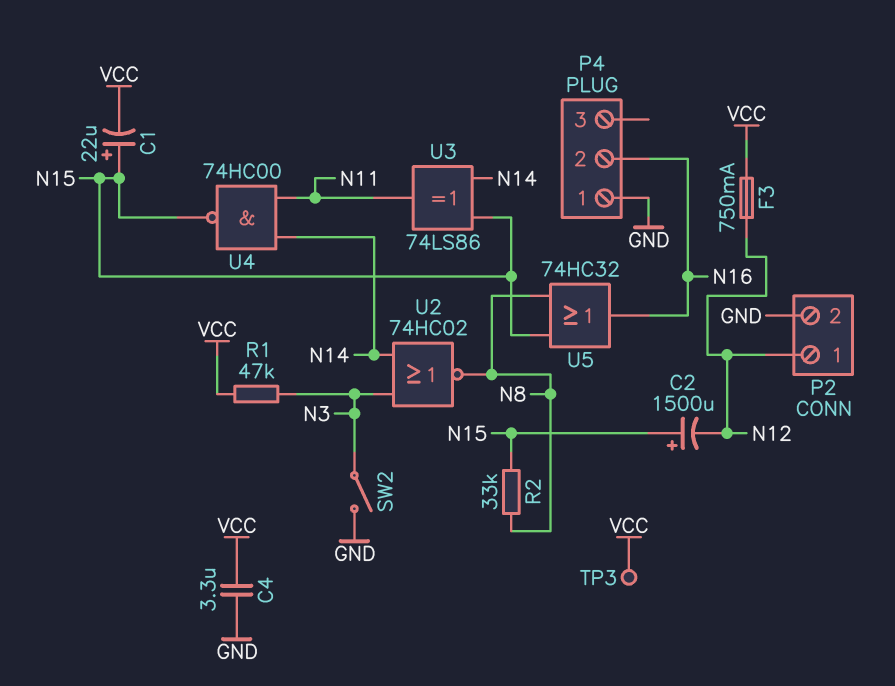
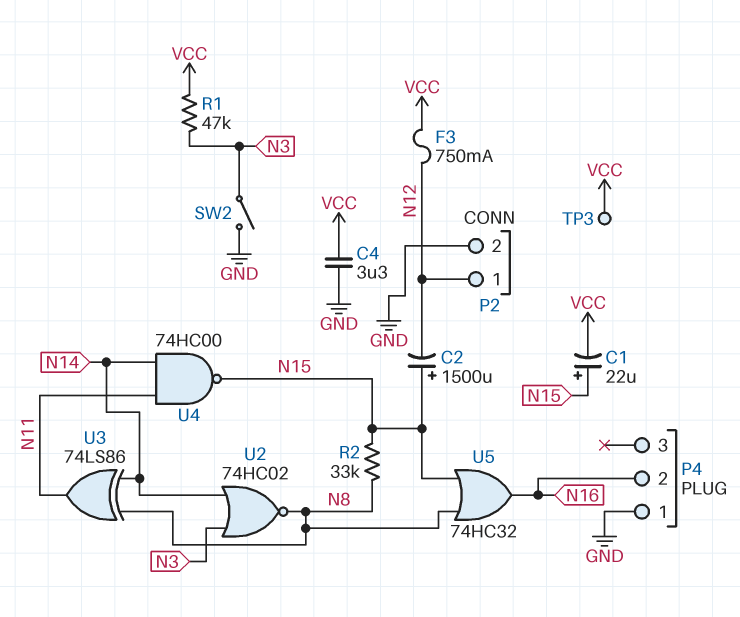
U3: XOR 74LS86 (in N14, in N15, out N11) -> XOR 74LS86 (in N8, in N14, out N11)

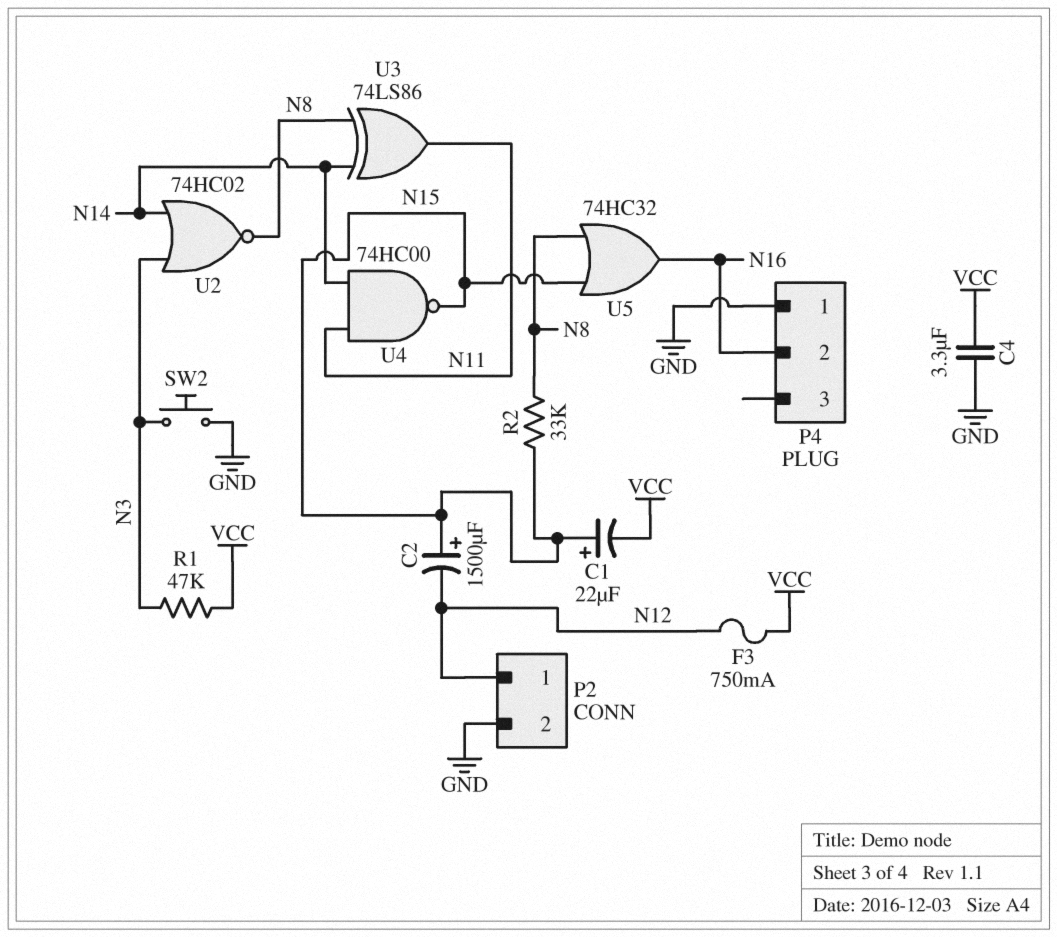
SW2: switch (GND, N3) -> button (GND, N3)
TP3: test point (VCC) -> none

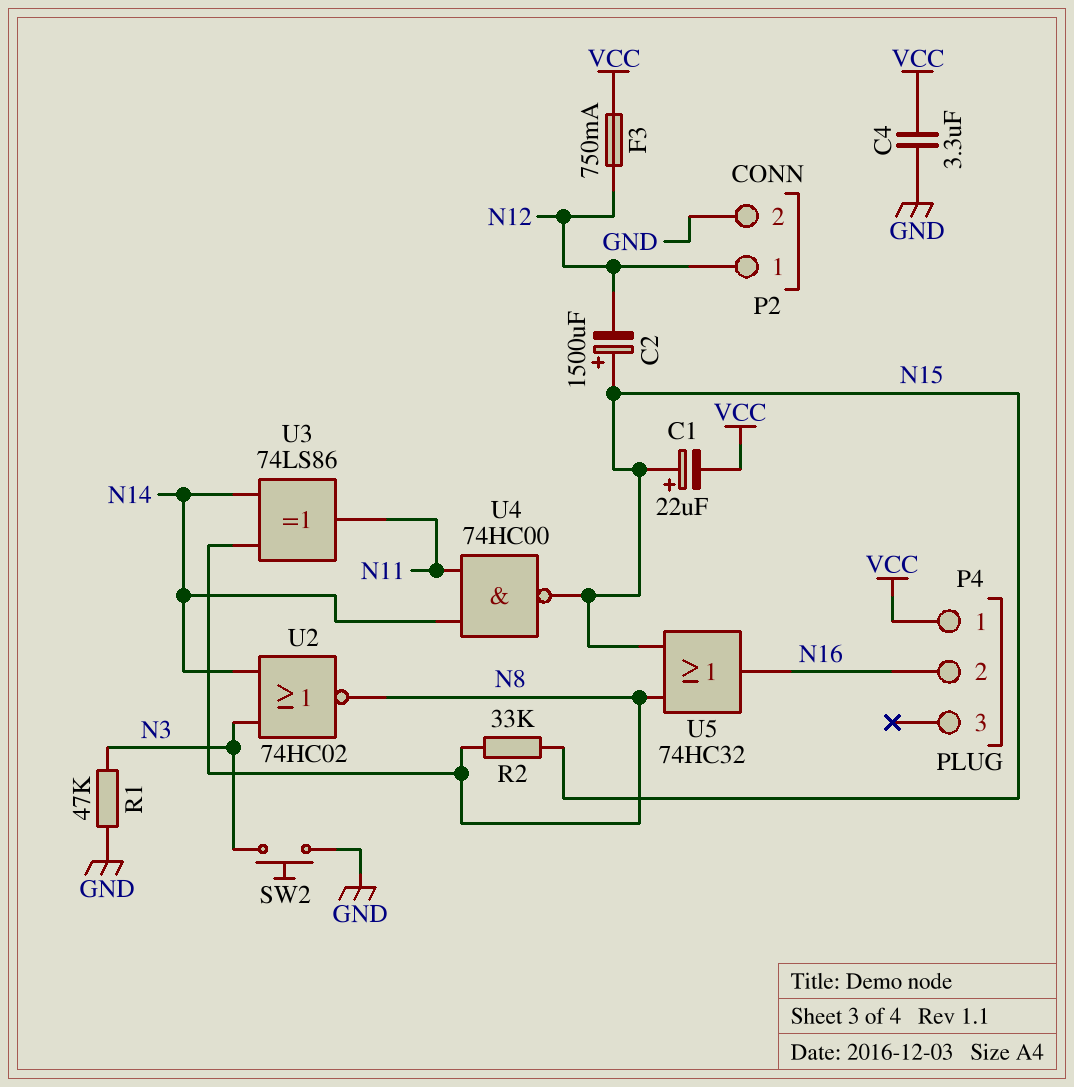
P4 pin 1: GND -> VCC
R1: 47k (N3, VCC) -> 47k (GND, N3)

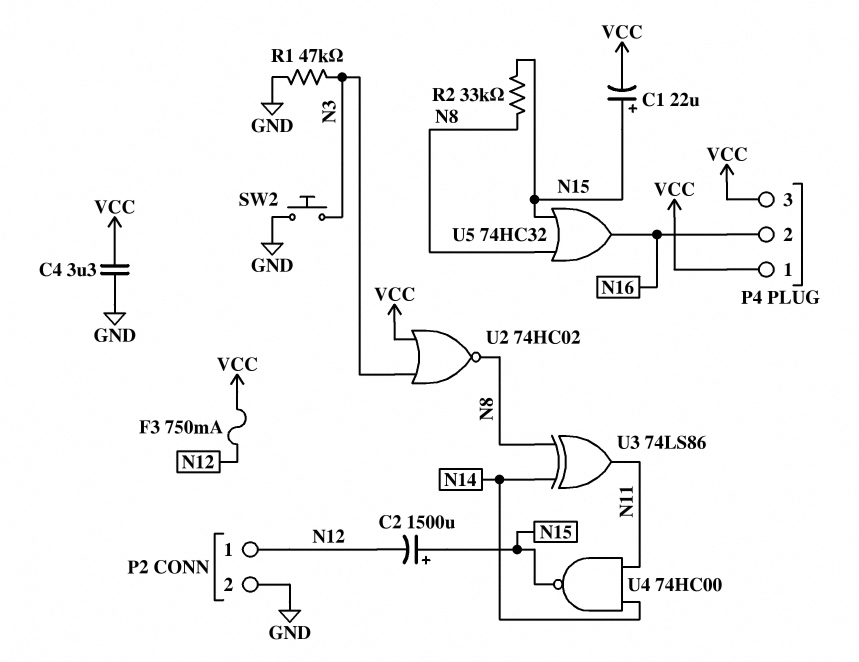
P4 pin 3: none -> VCC
U2: NOR 74HC02 (in N3, in N14, out N8) -> NOR 74HC02 (in N3, in VCC, out N8)

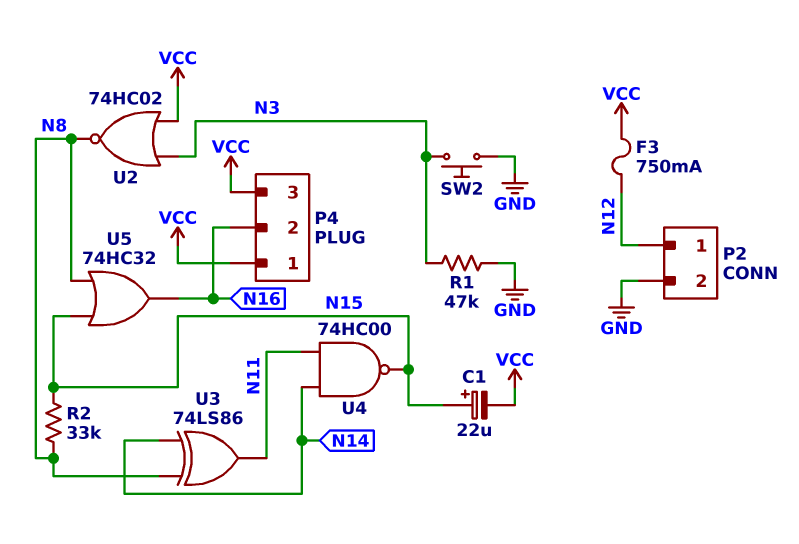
C2: 1500uF (plus N15, minus N12) -> none
C4: 3.3uF (GND, VCC) -> none

